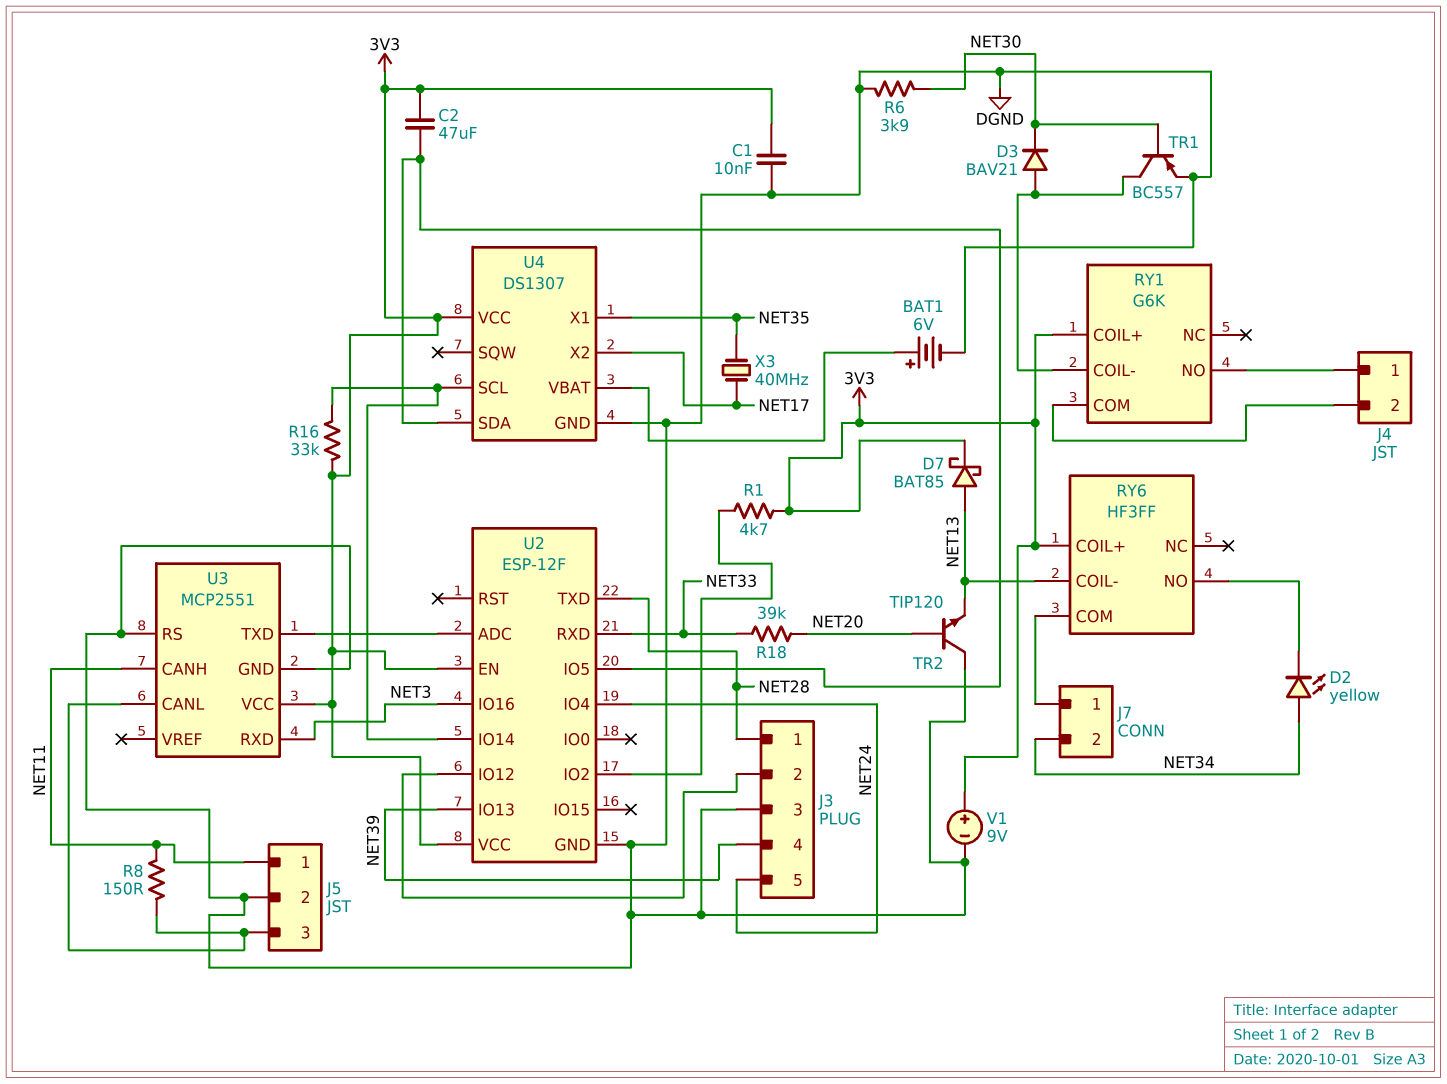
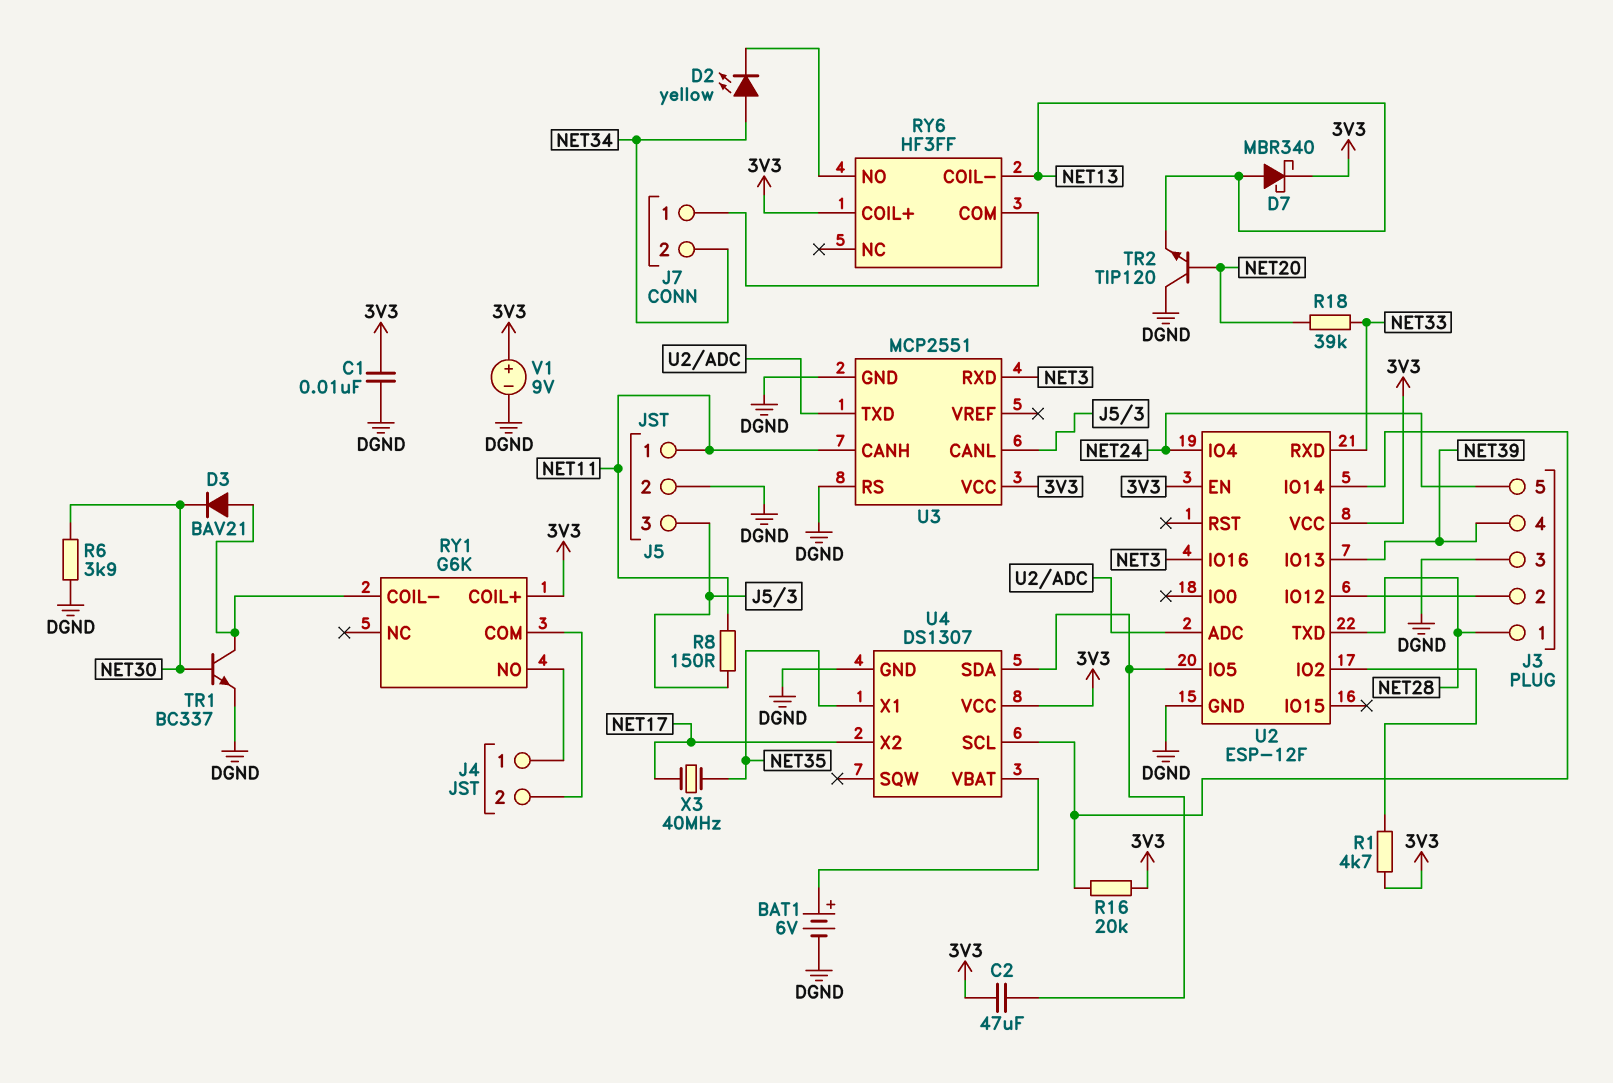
D7: schottky BAT85 (A NET13, K 3V3) -> schottky MBR340 (A NET13, K 3V3)
R16: 33k (3V3, U2/IO14) -> 20k (3V3, U2/IO14)
TR1: PNP BC557 (B NET30, C RY1/COIL-, E DGND) -> NPN BC337 (B NET30, C RY1/COIL-, E DGND)

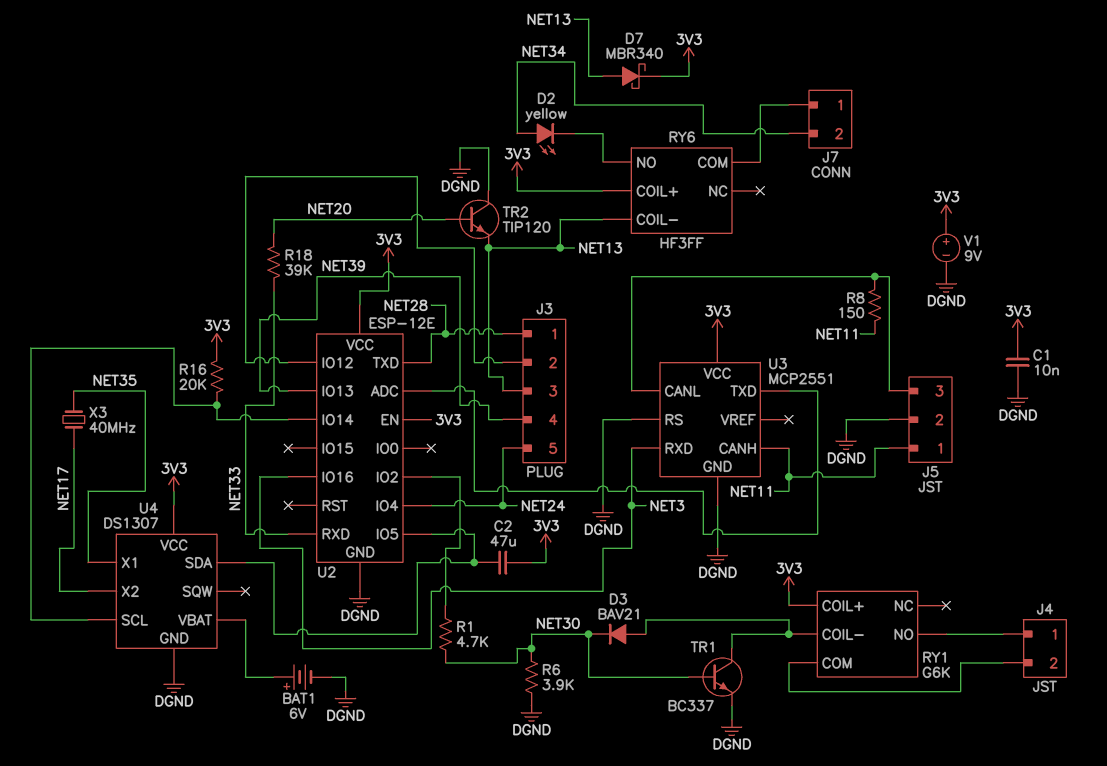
J3 pin 3: DGND -> NET13
R1: 4.7k (3V3, U2/IO2) -> 4.7k (NET30, U2/IO2)
U2: ESP-12F -> ESP-12E

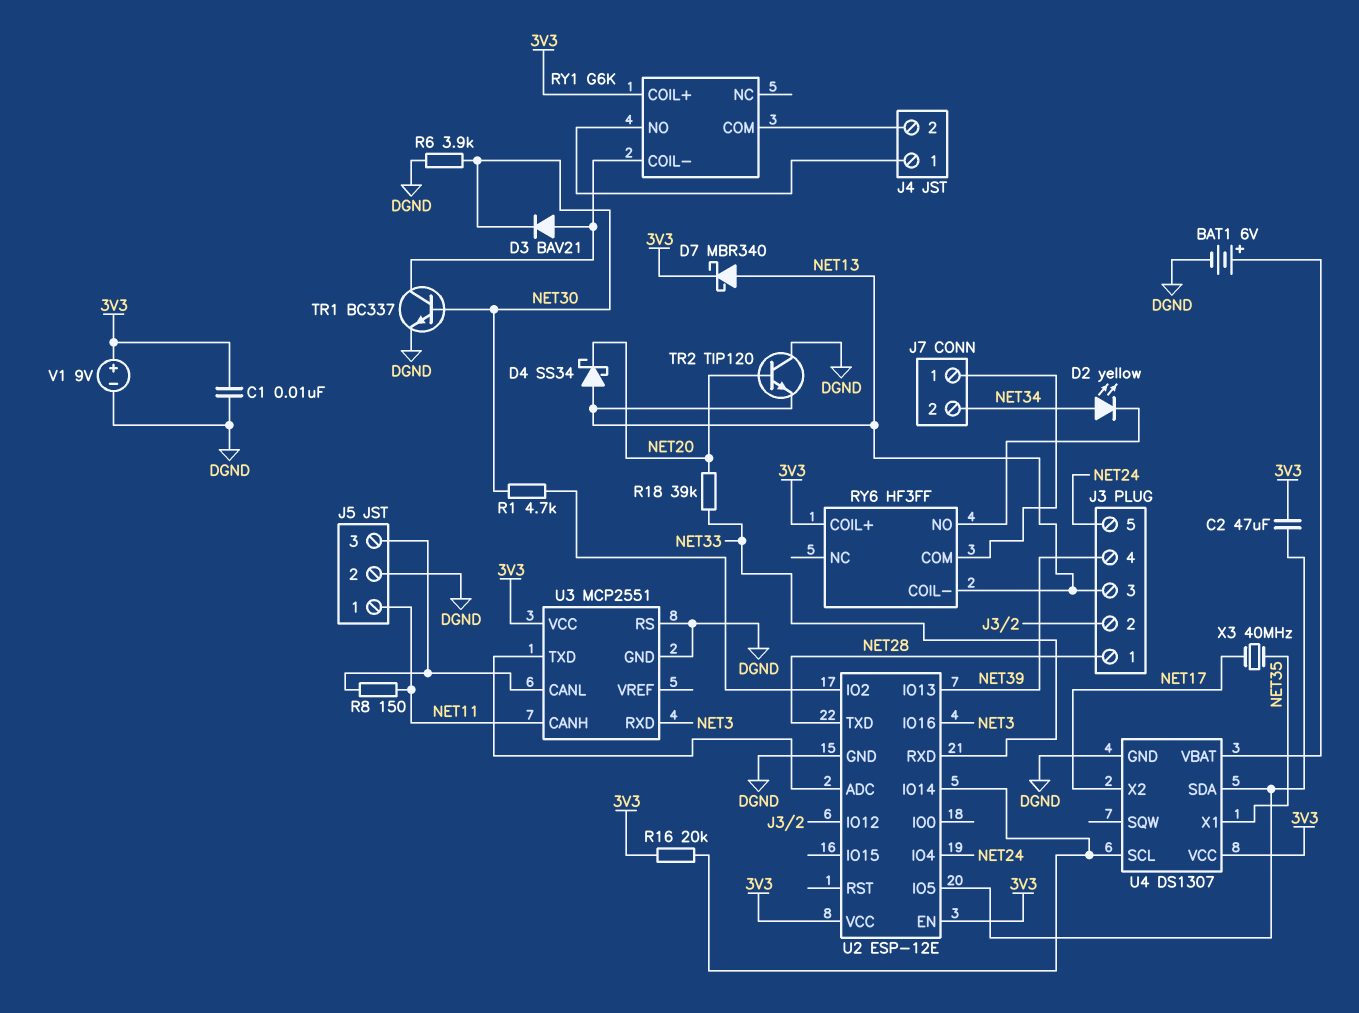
D4: none -> schottky SS34 (A NET13, K NET20)

